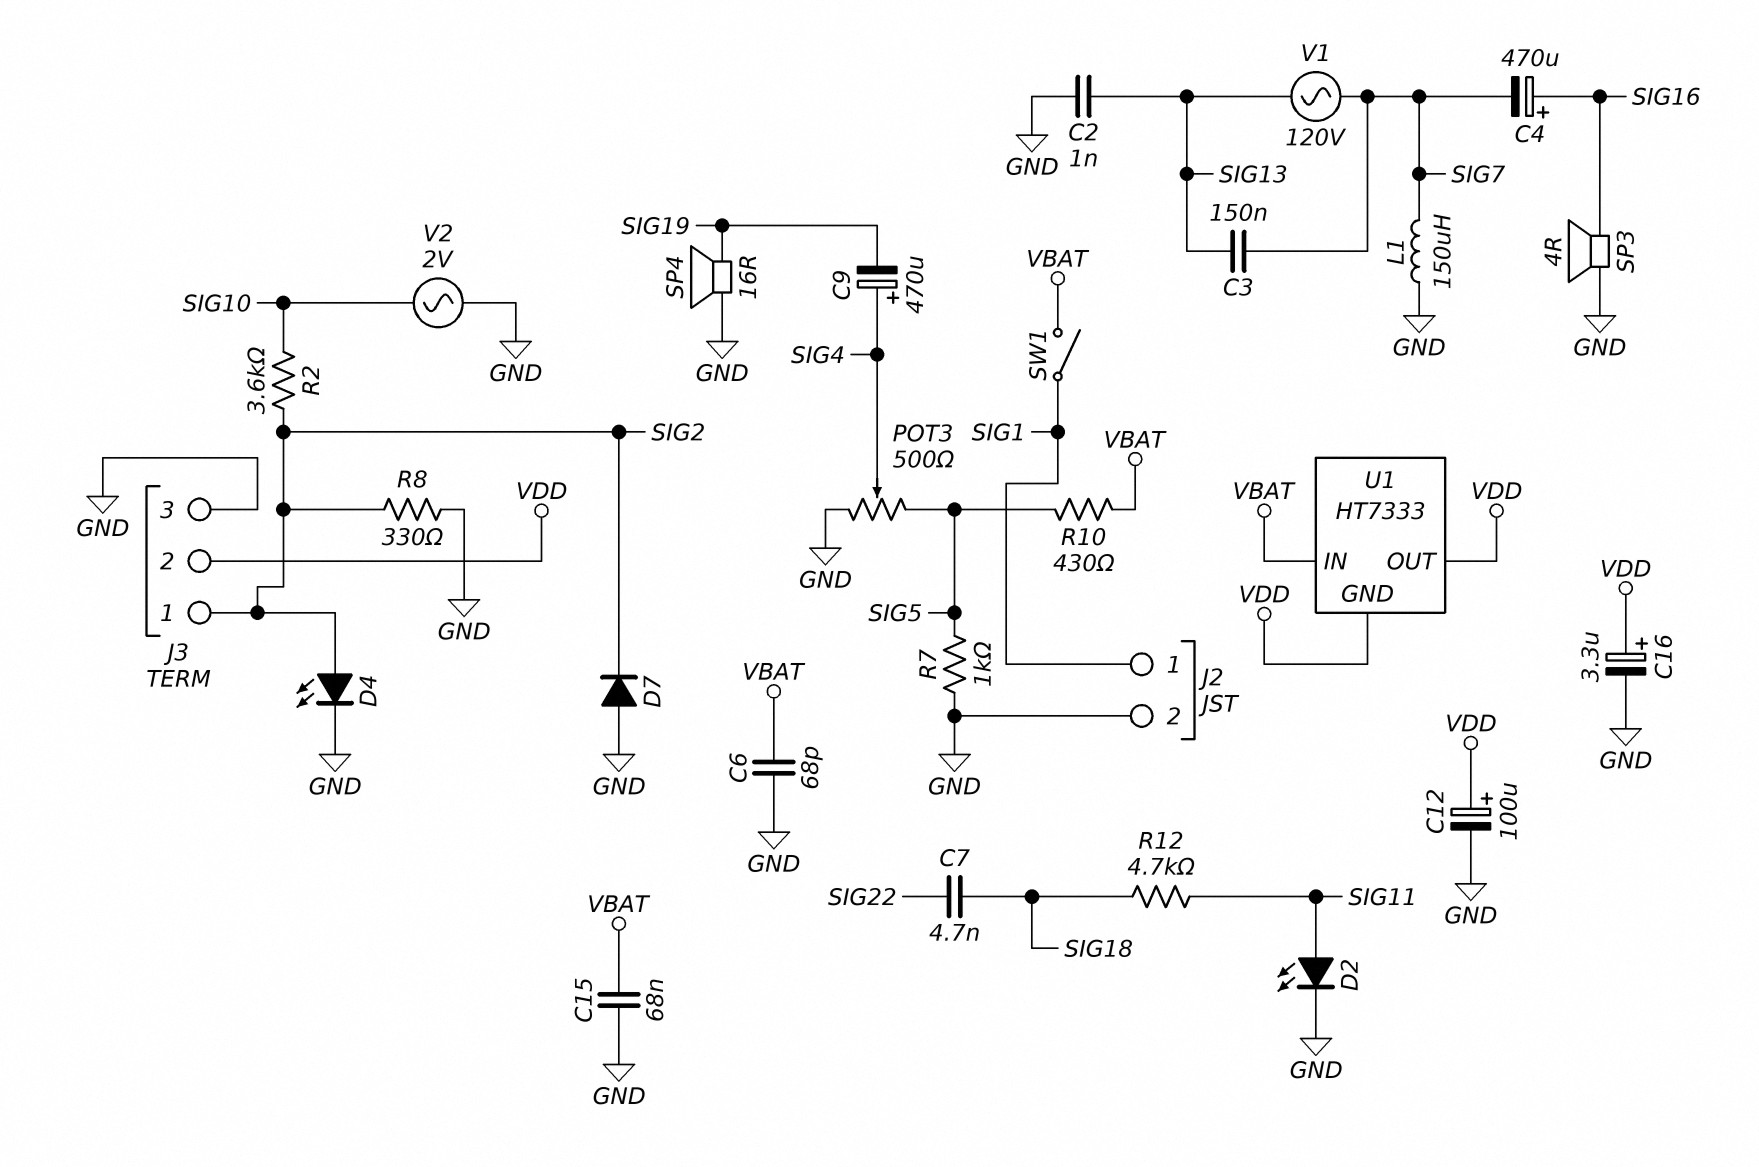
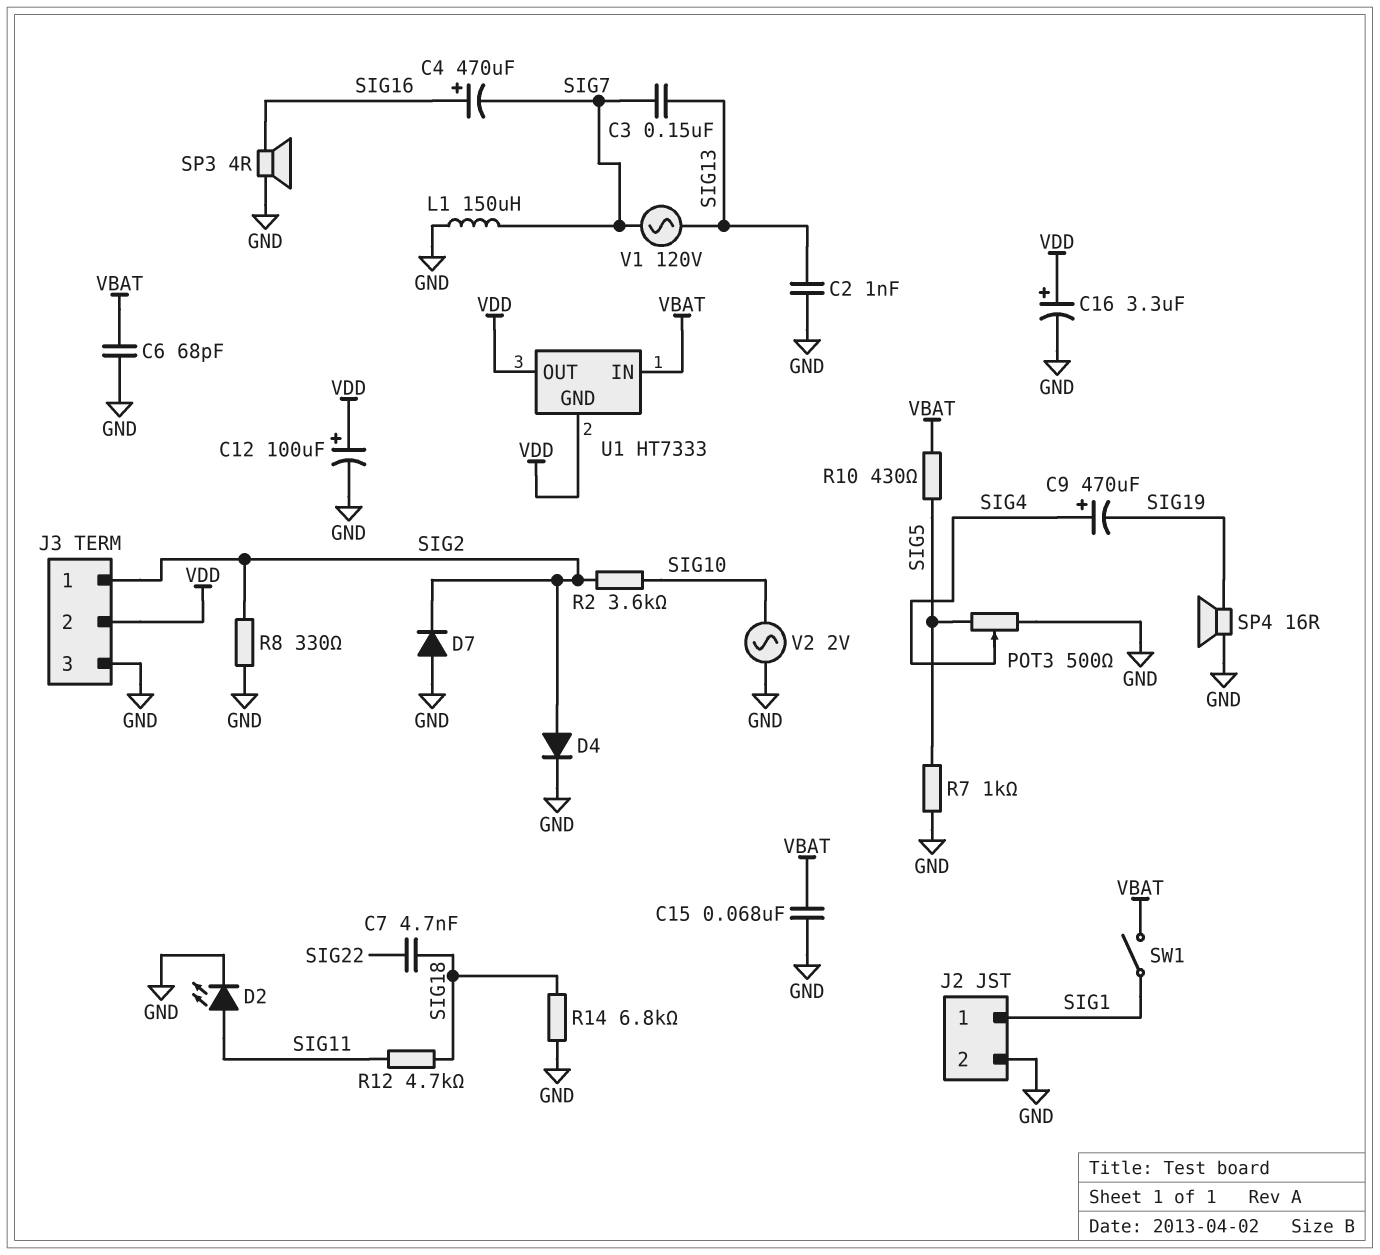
D4: LED (A SIG2, K GND) -> diode (A SIG2, K GND)
R14: none -> 6.8k (GND, SIG18)

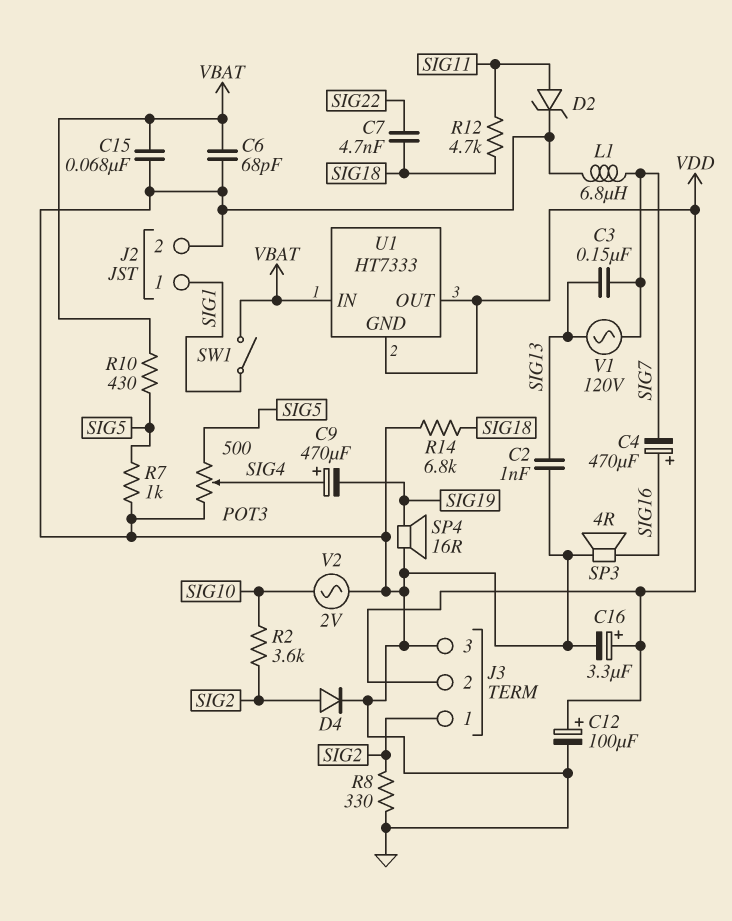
D2: LED (A SIG11, K GND) -> zener (A SIG11, K GND)
D7: diode (A GND, K SIG2) -> none
L1: 150uH (GND, SIG7) -> 6.8uH (GND, SIG7)

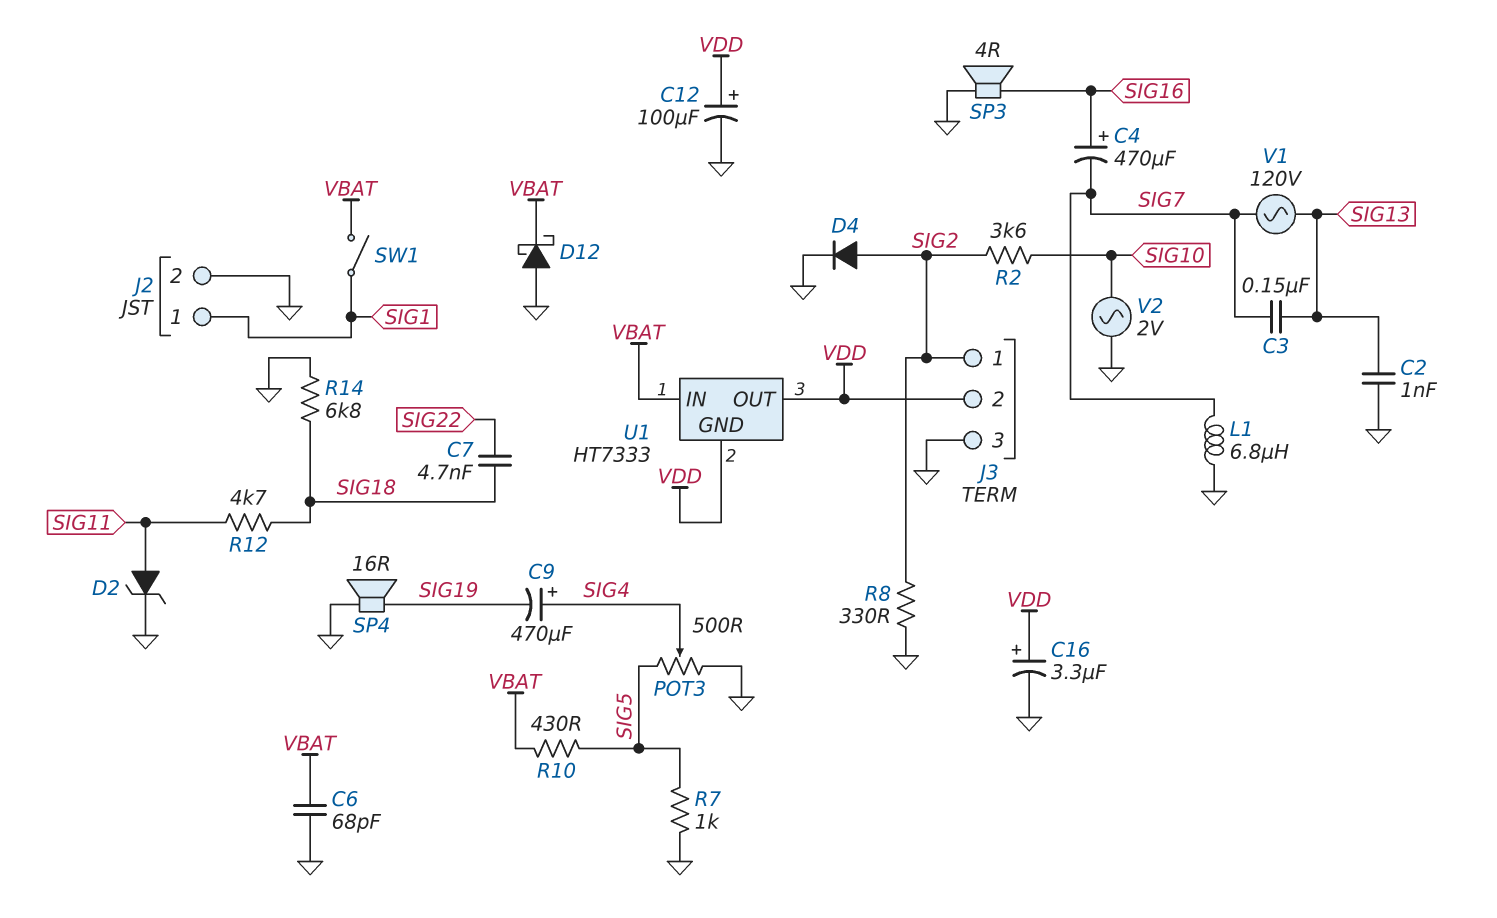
C15: 68nF (GND, VBAT) -> none
D12: none -> schottky (A GND, K VBAT)

